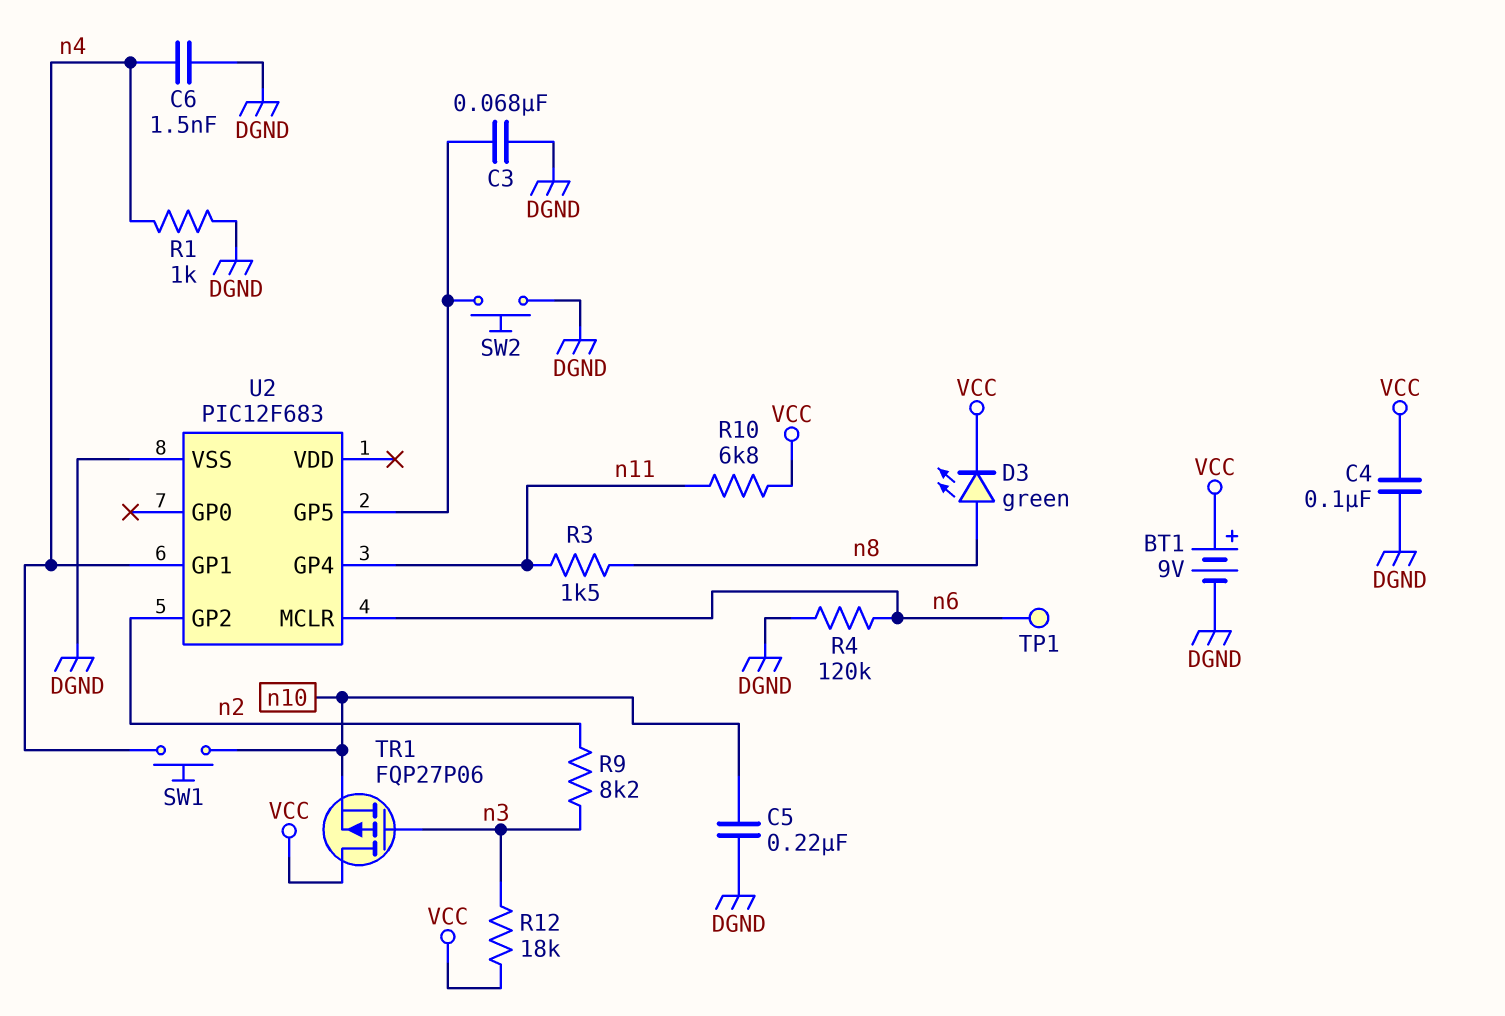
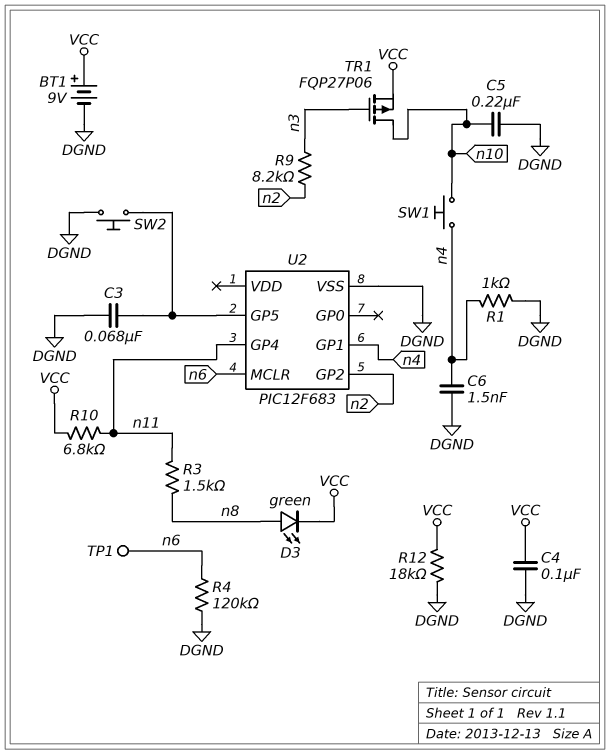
R12: 18k (VCC, n3) -> 18k (DGND, VCC)
TR1: PMOS FQP27P06 (G n3, D VCC, S n10) -> PMOS FQP27P06 (G n3, D n10, S VCC)

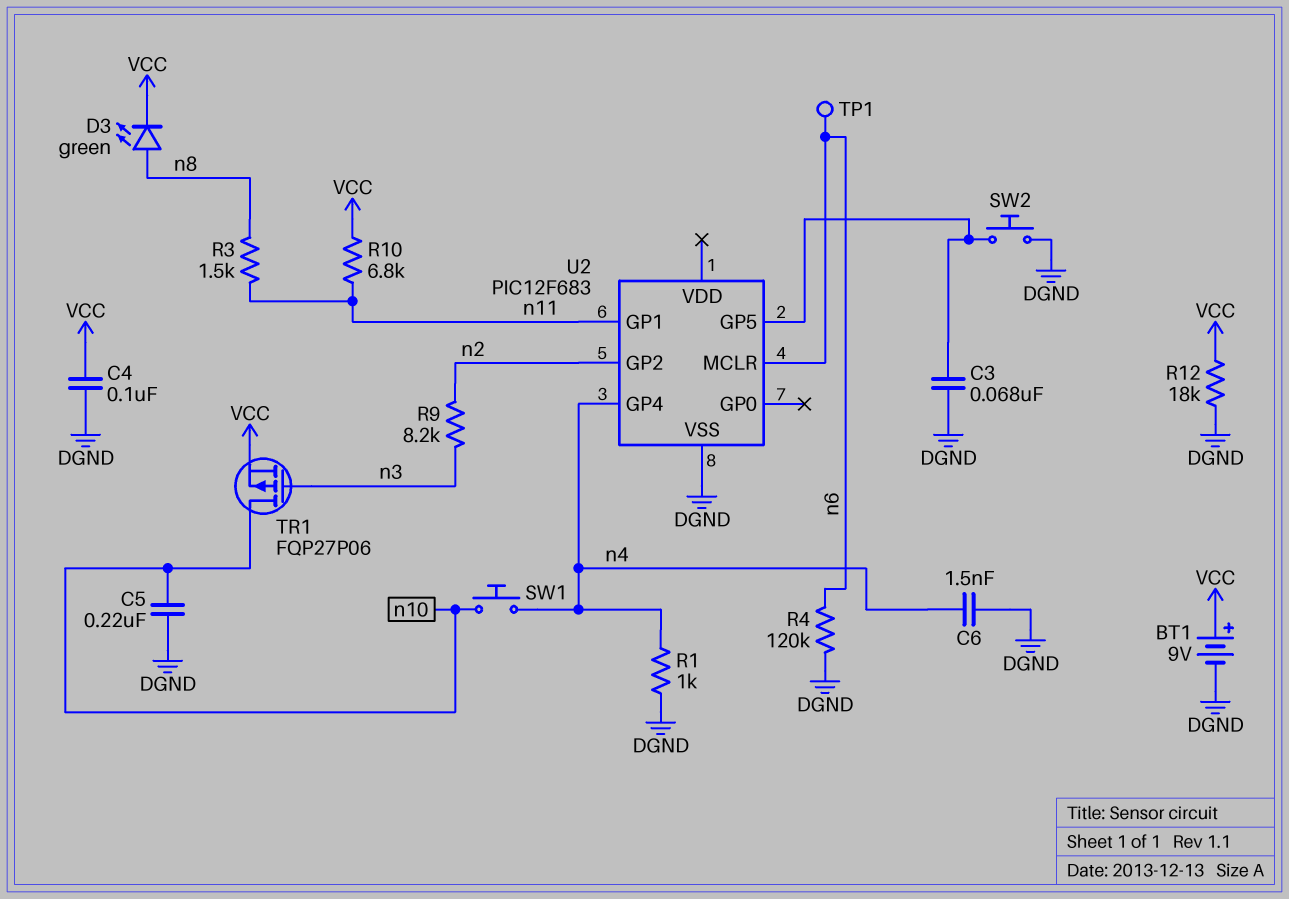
U2 pin GP1: n4 -> n11
U2 pin GP4: n11 -> n4

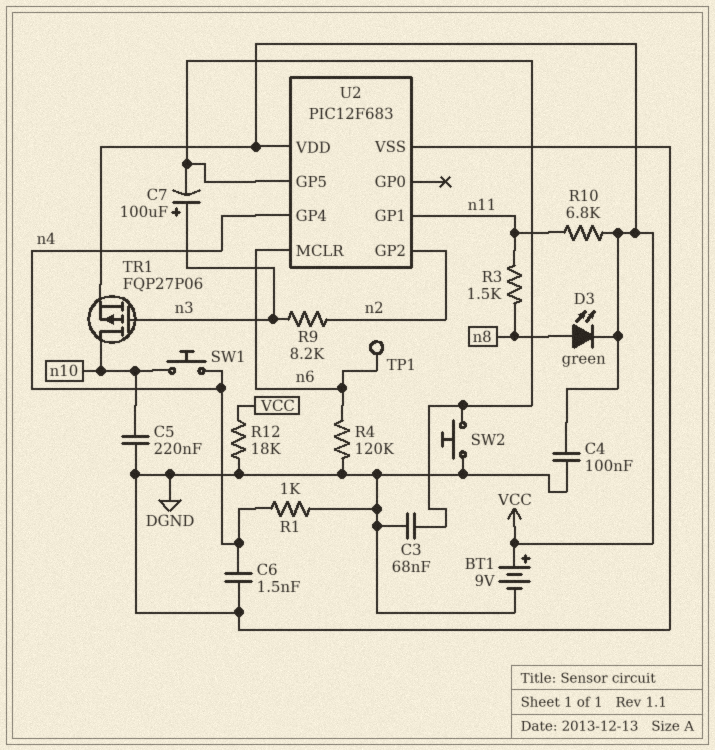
C7: none -> 100uF (plus n3, minus U2/GP5)
U2 pin VDD: none -> VCC

